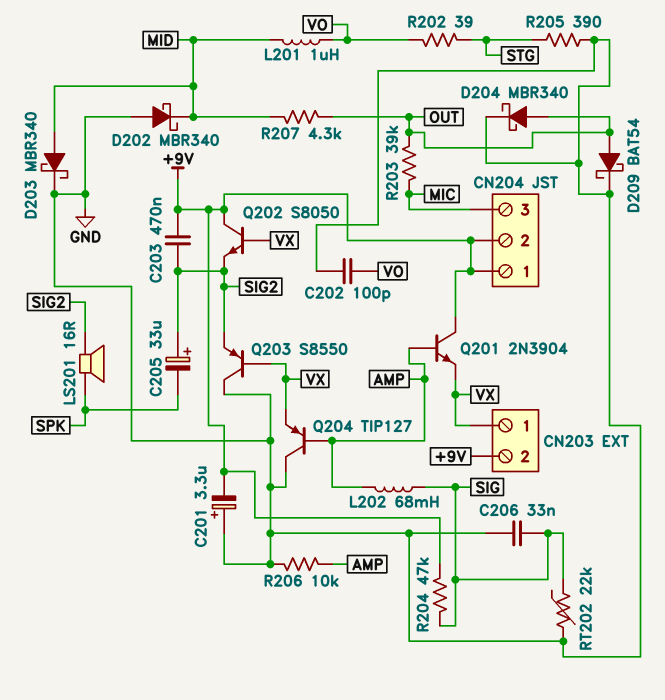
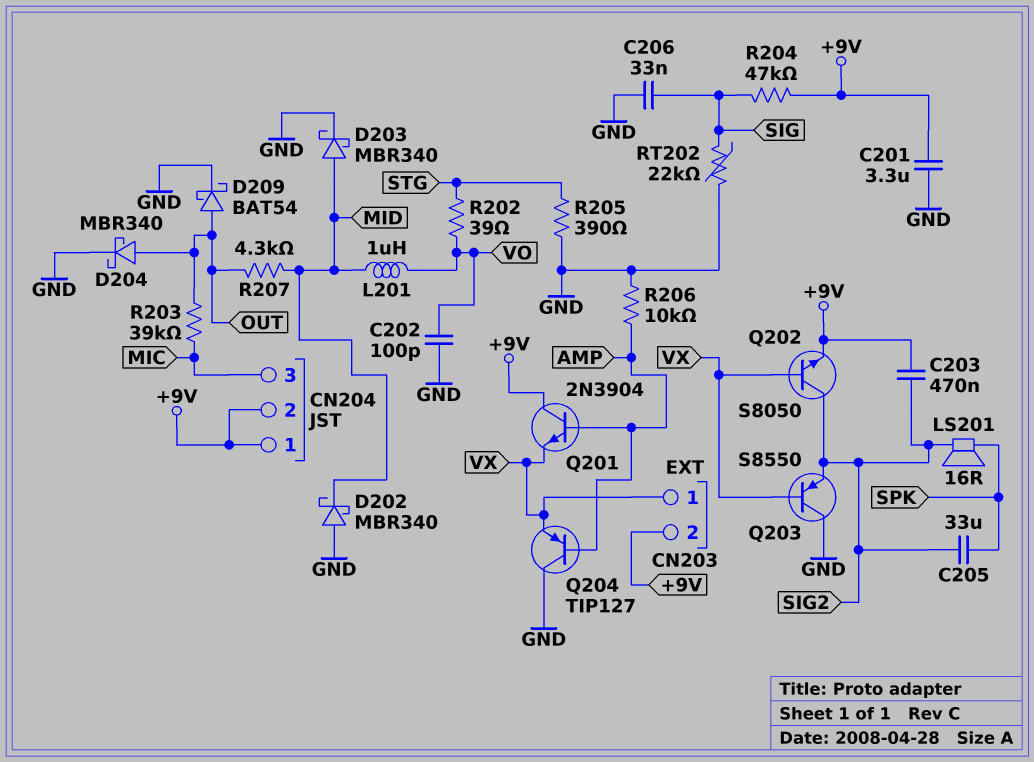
C201: 3.3uF (plus GND, minus +9V) -> 3.3uF (+9V, GND)
C205: 33uF (plus SIG2, minus SPK) -> 33uF (SIG2, SPK)
L202: 68mH (AMP, SIG) -> none
Q202: NPN S8050 (B VX, C +9V, E SIG2) -> NPN S8050 (B VX, C SIG2, E +9V)

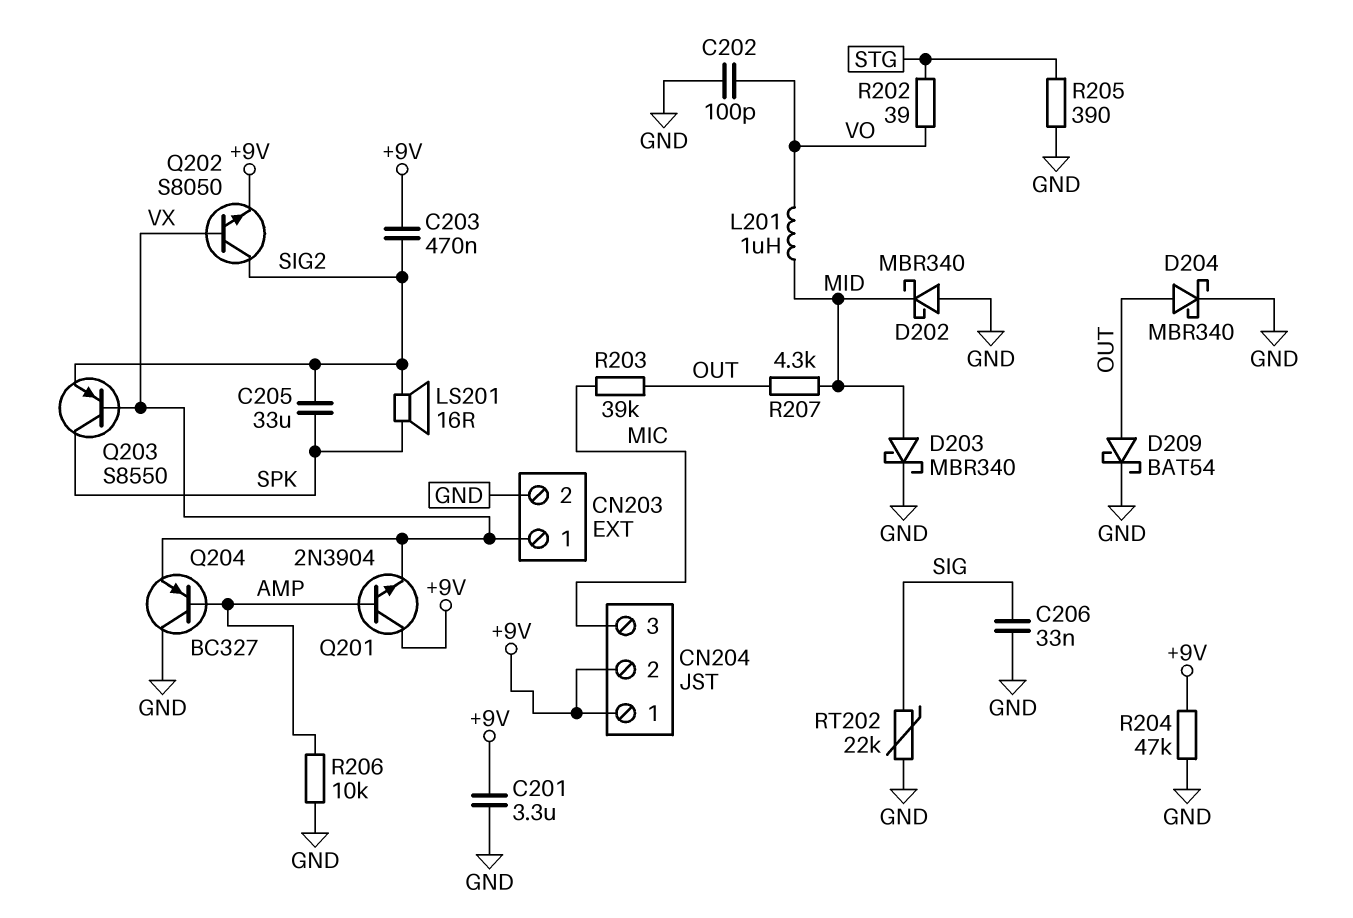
CN203 pin 2: +9V -> GND
Q203: PNP S8550 (B VX, C GND, E SIG2) -> PNP S8550 (B VX, C SPK, E SIG2)
Q204: PNP TIP127 (B AMP, C GND, E VX) -> PNP BC327 (B AMP, C GND, E VX)
R204: 47k (+9V, SIG) -> 47k (+9V, GND)

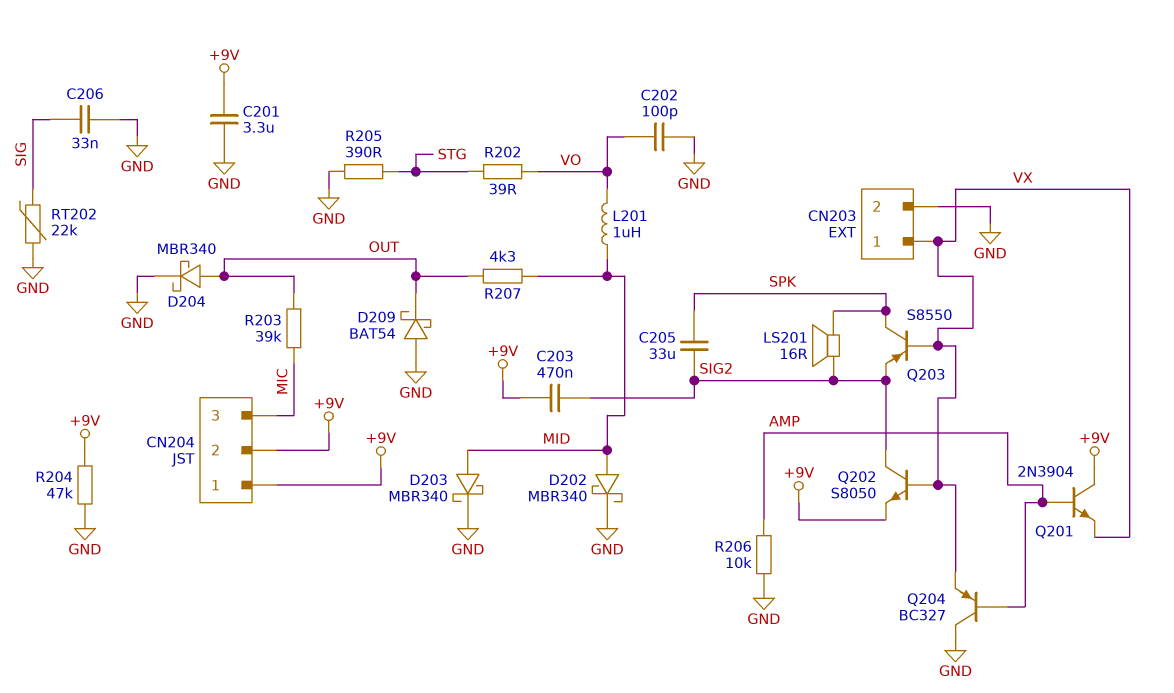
D202: schottky MBR340 (A GND, K MID) -> schottky MBR340 (A MID, K GND)
D209: schottky BAT54 (A OUT, K GND) -> schottky BAT54 (A GND, K OUT)

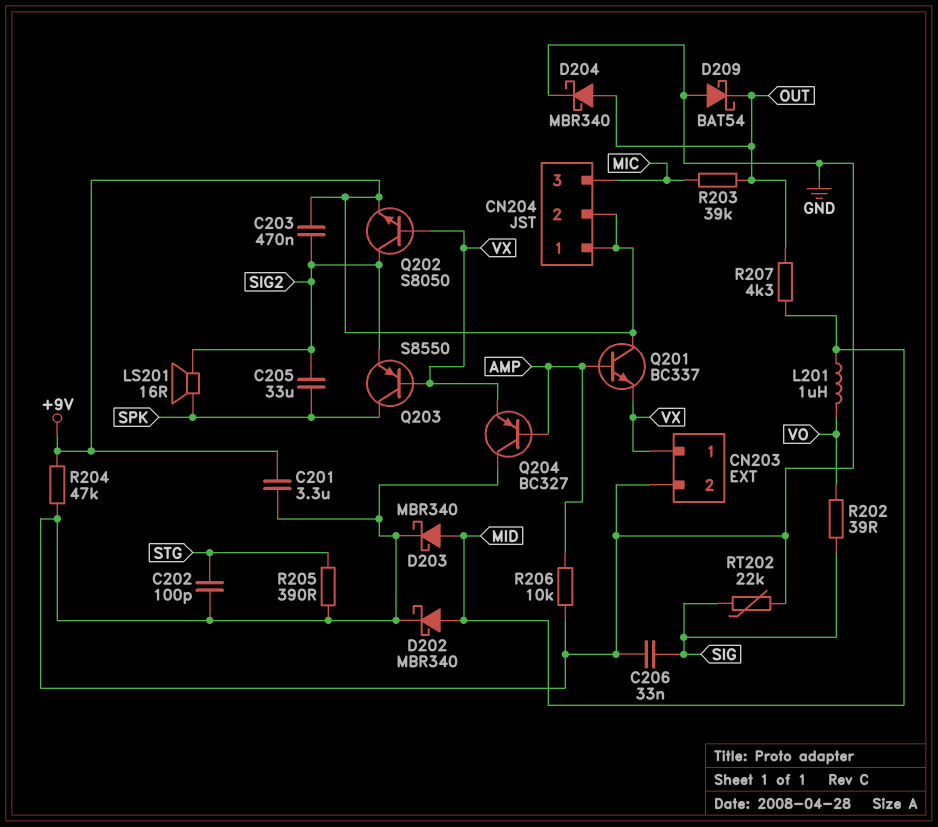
C202: 100pF (GND, VO) -> 100pF (GND, STG)
Q201: NPN 2N3904 (B AMP, C +9V, E VX) -> NPN BC337 (B AMP, C +9V, E VX)
R202: 39 (STG, VO) -> 39 (SIG, VO)

